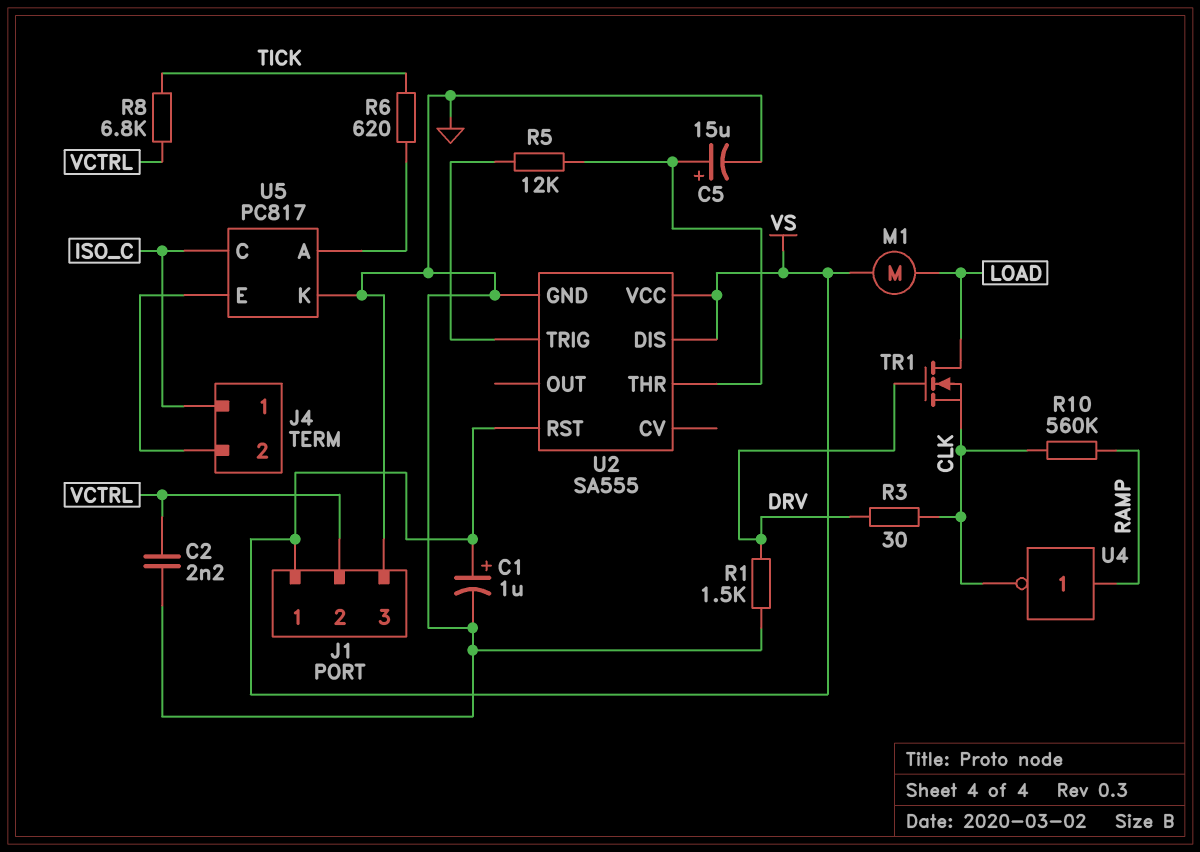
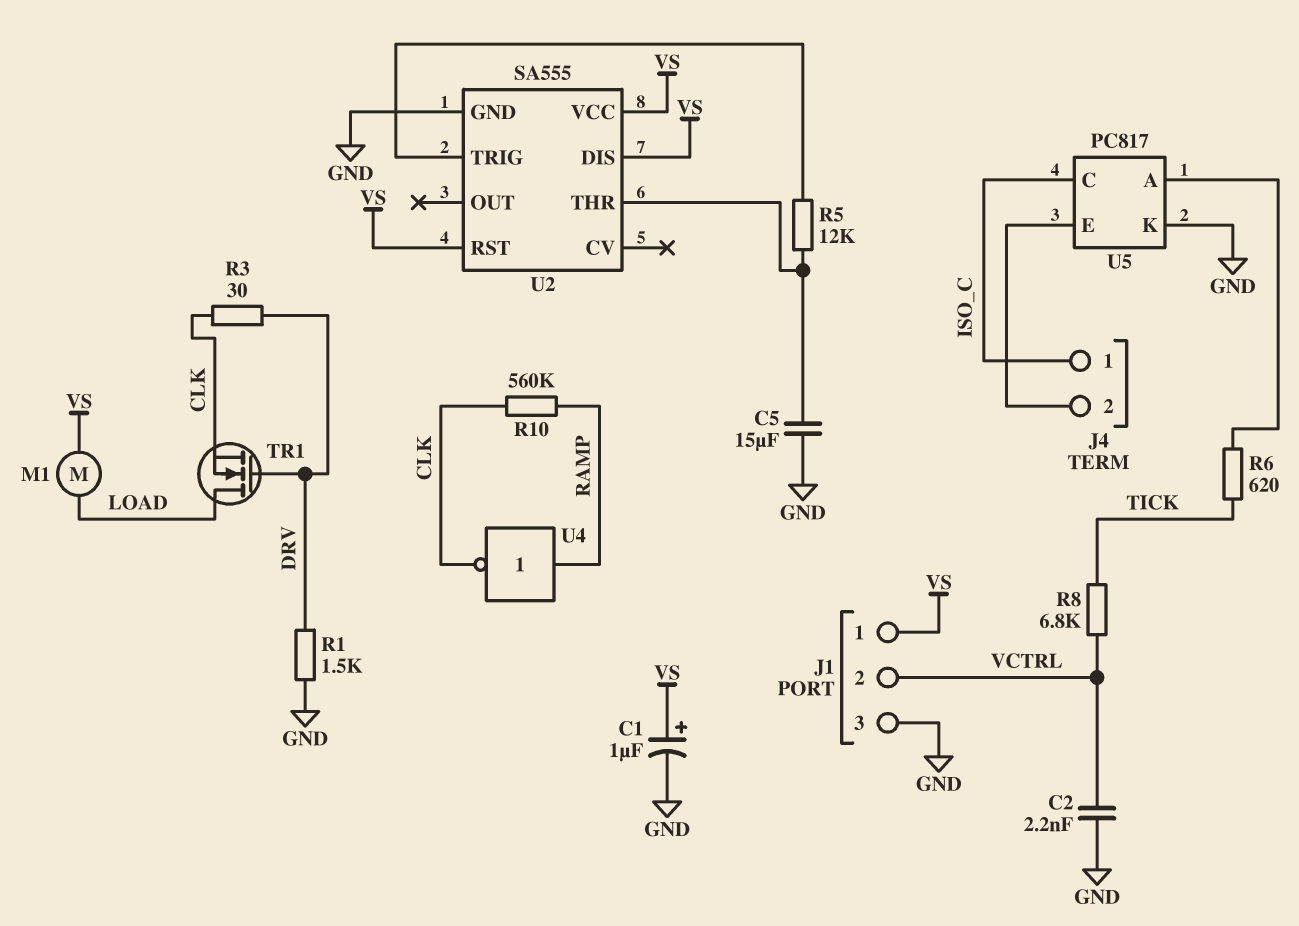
C5: 15uF (plus U2/THR, minus GND) -> 15uF (GND, U2/THR)

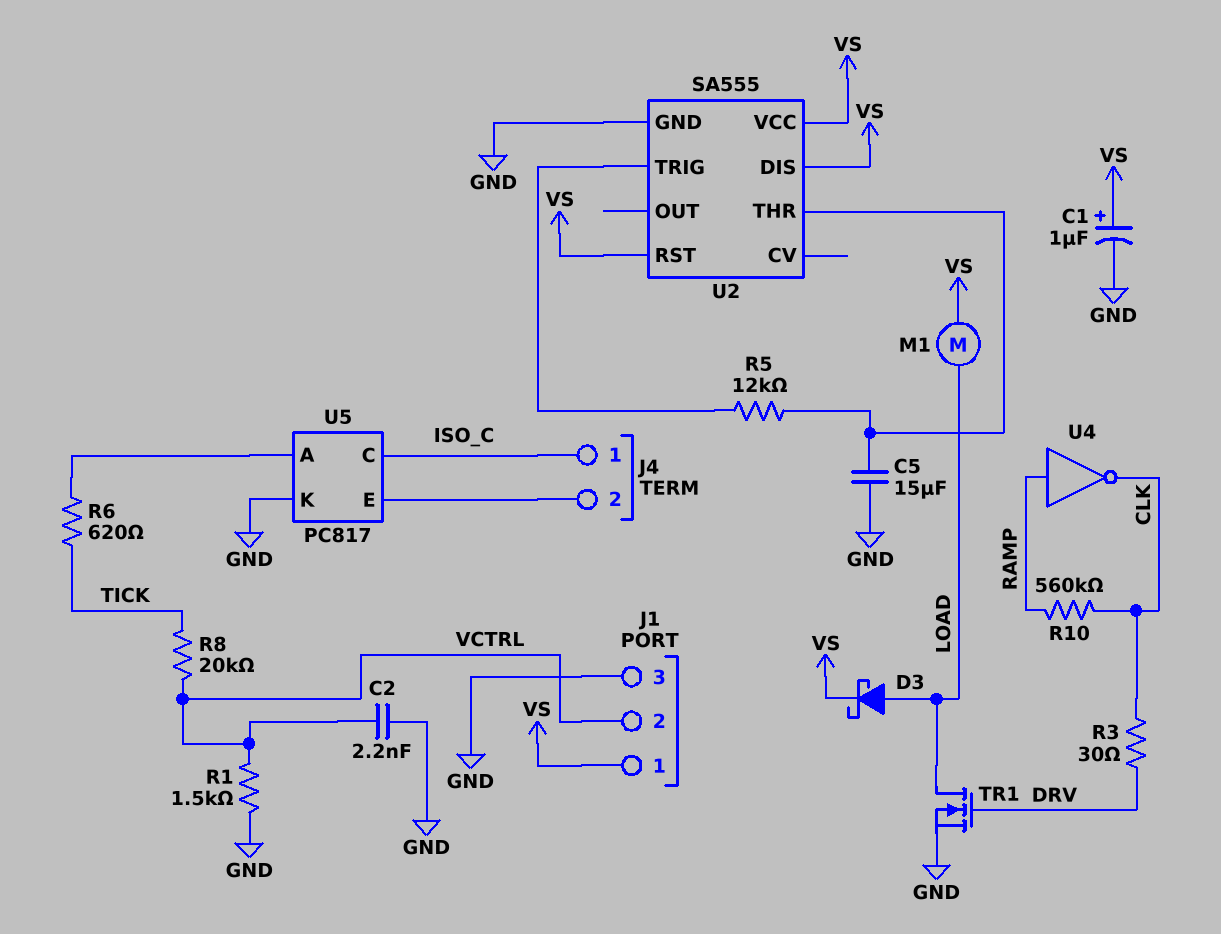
D3: none -> schottky (A LOAD, K VS)
R1: 1.5k (DRV, GND) -> 1.5k (GND, VCTRL)
R8: 6.8k (TICK, VCTRL) -> 20k (TICK, VCTRL)
TR1: NMOS (G DRV, D LOAD, S CLK) -> NMOS (G DRV, D LOAD, S GND)

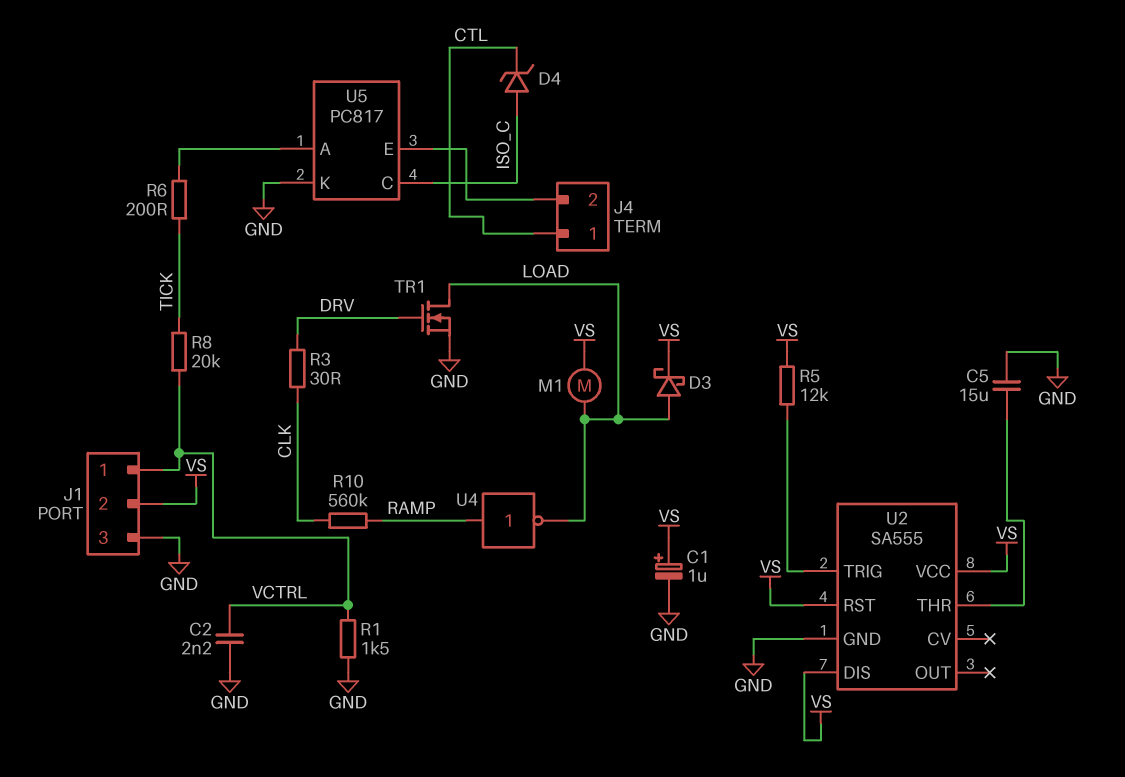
D4: none -> zener (A ISO_C, K CTL)
J1 pin 1: VS -> VCTRL
J1 pin 2: VCTRL -> VS
J4 pin 1: ISO_C -> CTL
R5: 12k (U2/THR, U2/TRIG) -> 12k (U2/TRIG, VS)
R6: 620 (TICK, U5/A) -> 200 (TICK, U5/A)
U4: NOT (in RAMP, out CLK) -> NOT (in RAMP, out LOAD)

